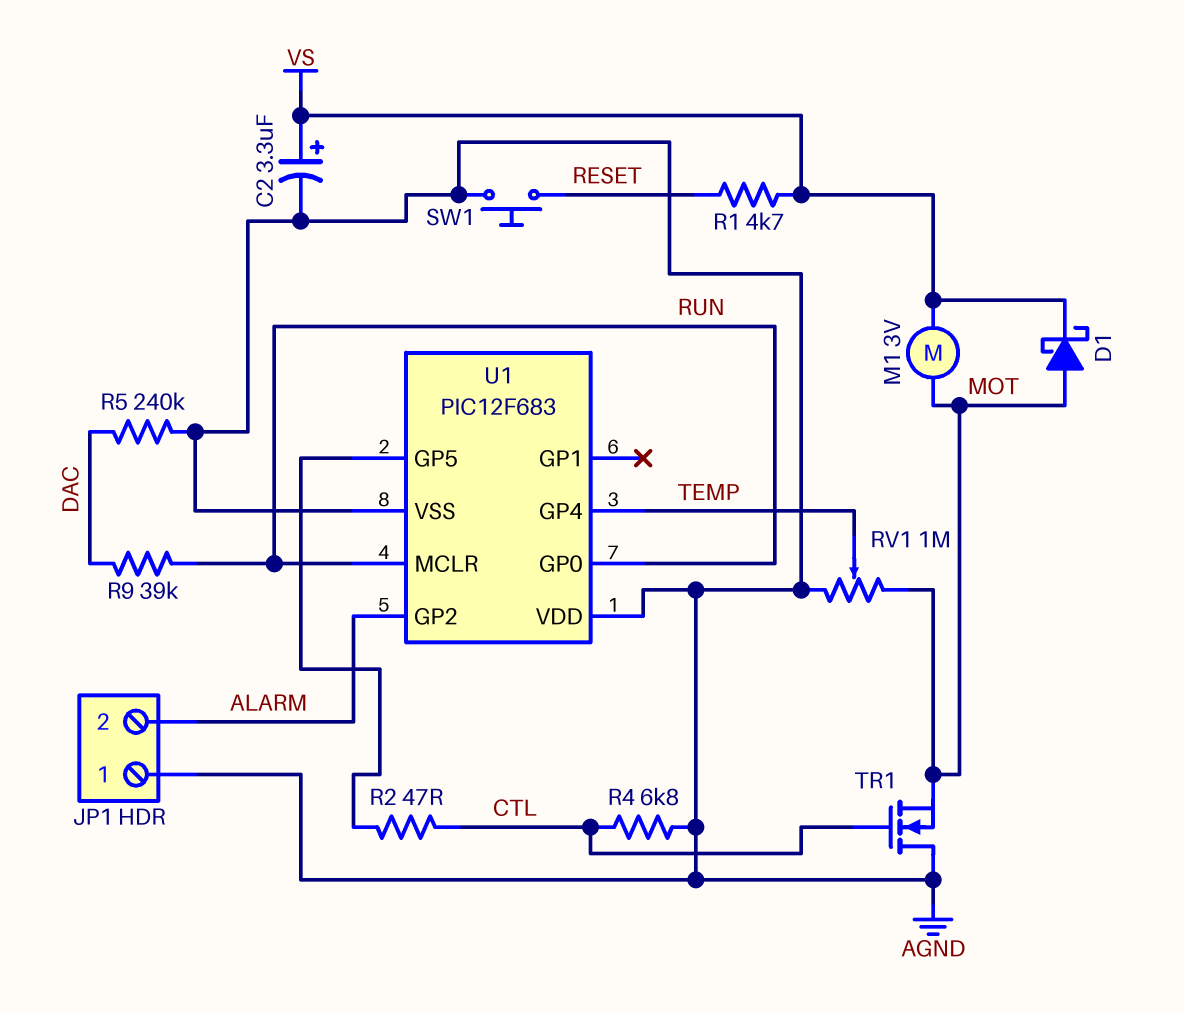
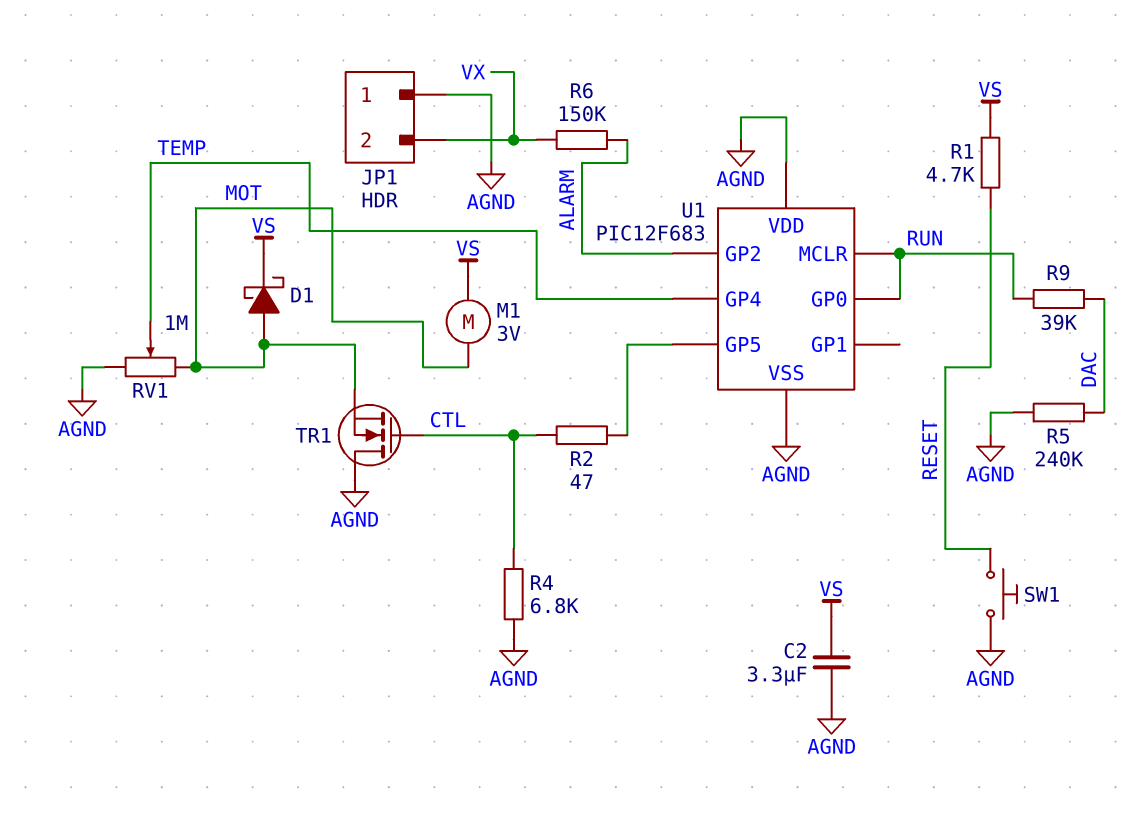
C2: 3.3uF (plus VS, minus AGND) -> 3.3uF (AGND, VS)
JP1 pin 2: ALARM -> VX
R6: none -> 150k (ALARM, VX)

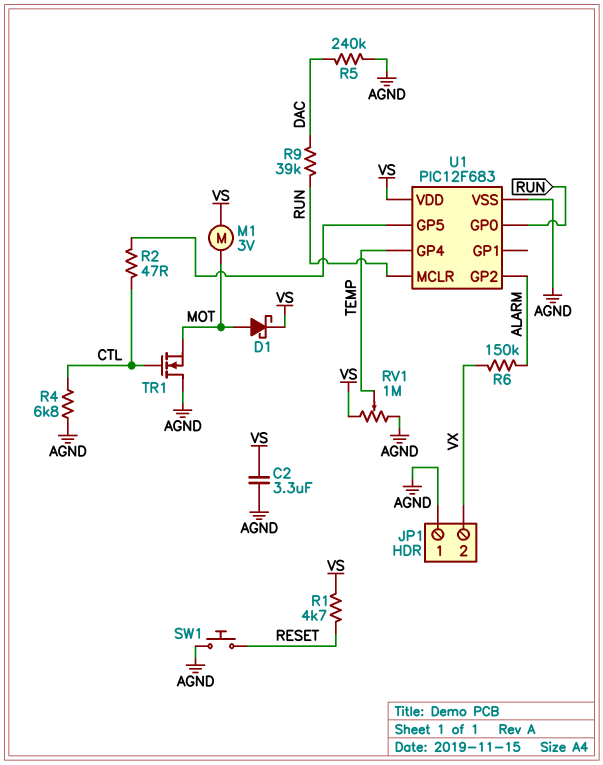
RV1: 1M (AGND, MOT, wiper TEMP) -> 1M (AGND, VS, wiper TEMP)
U1 pin VDD: AGND -> VS

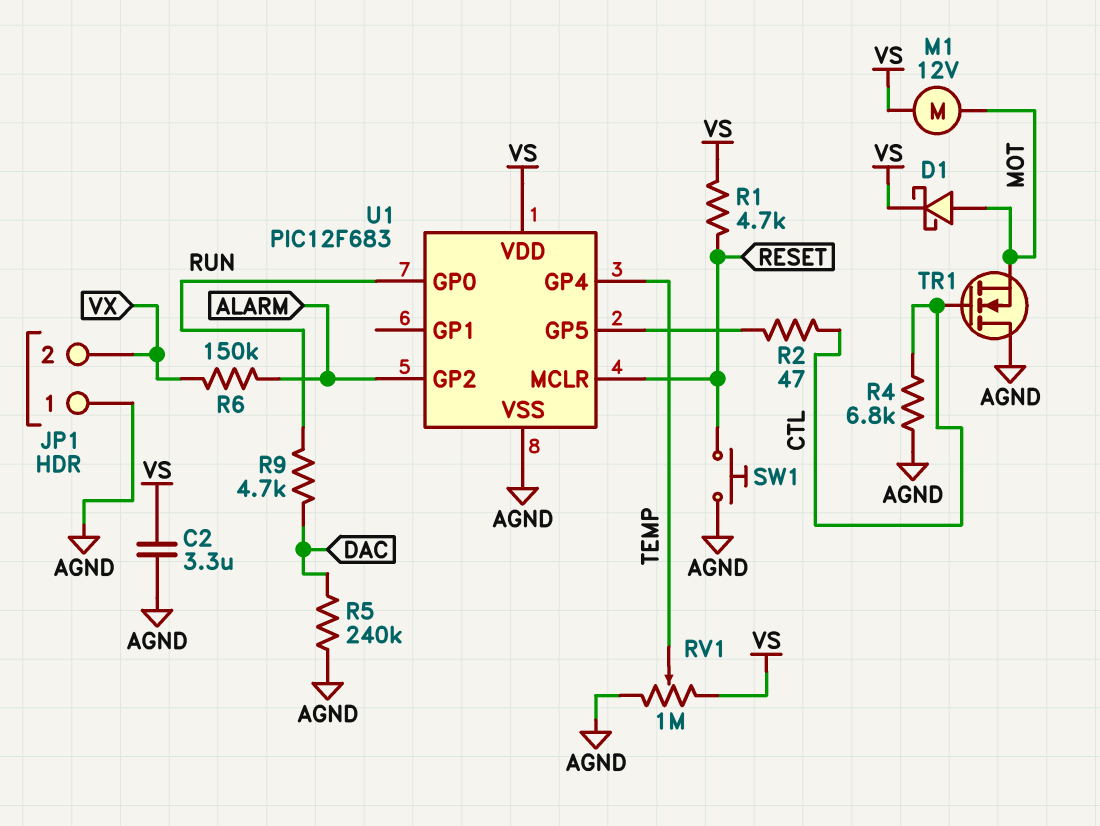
M1: motor 3V (MOT, VS) -> motor 12V (MOT, VS)
R9: 39k (DAC, RUN) -> 4.7k (DAC, RUN)
U1 pin MCLR: RUN -> RESET

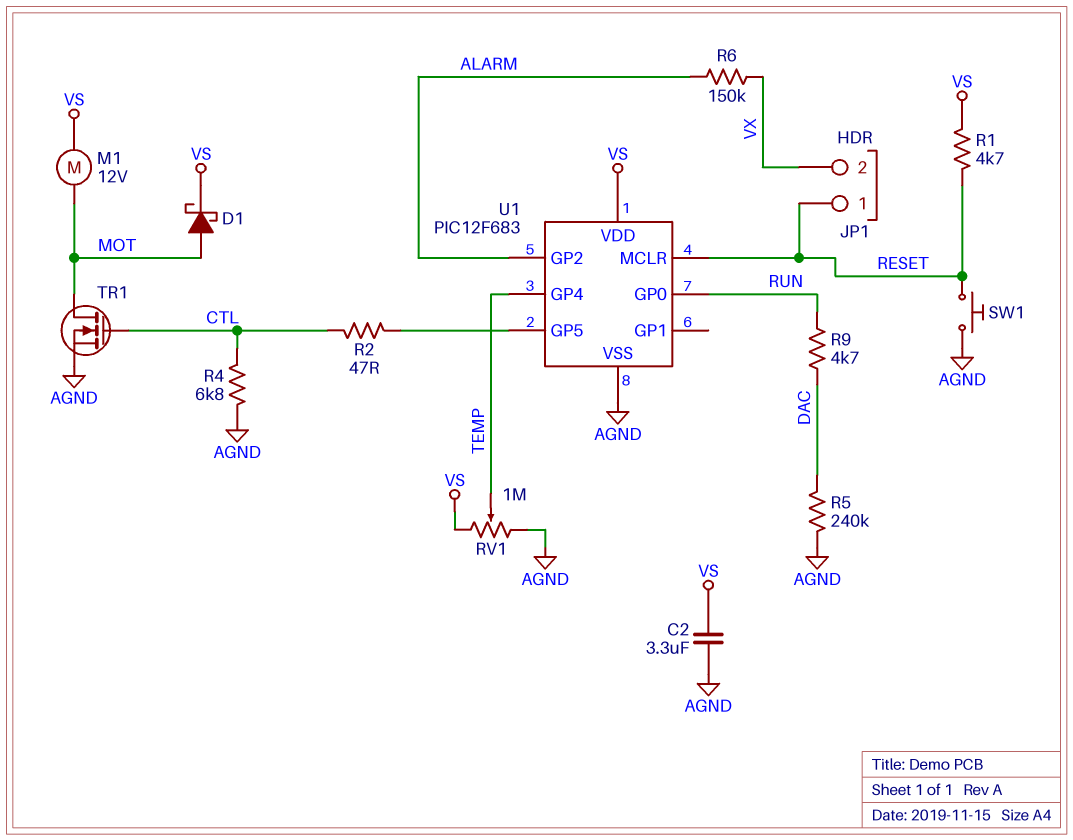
JP1 pin 1: AGND -> RESET
TR1: NMOS (G CTL, D AGND, S MOT) -> NMOS (G CTL, D MOT, S AGND)

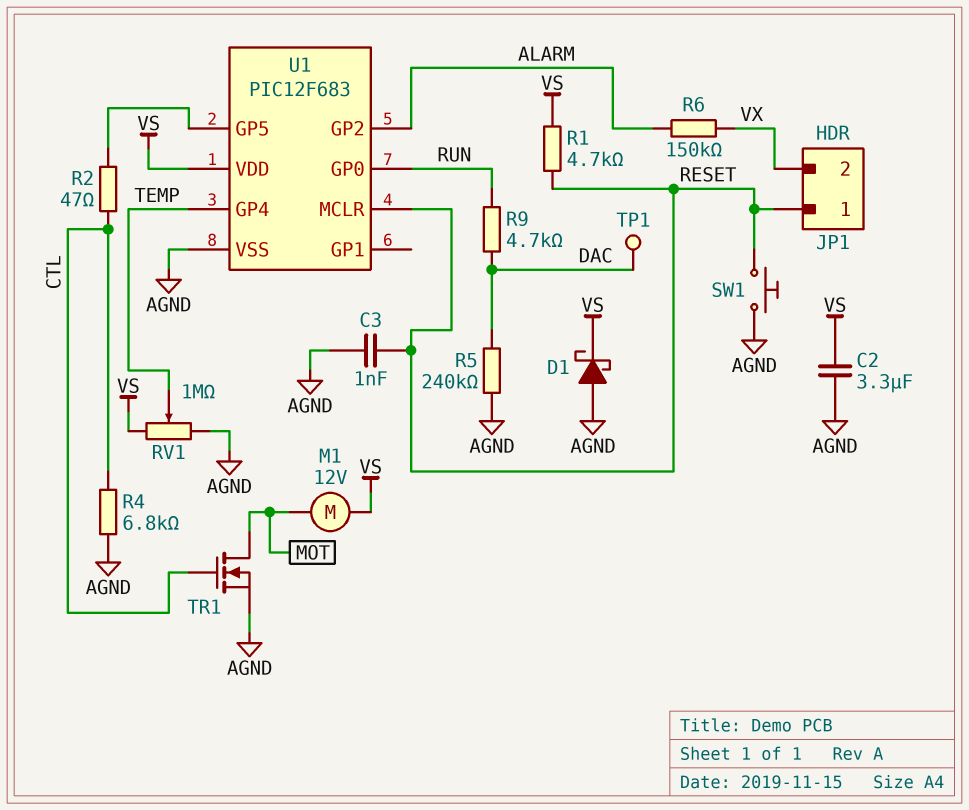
C3: none -> 1nF (AGND, RESET)
D1: schottky (A MOT, K VS) -> schottky (A AGND, K VS)
TP1: none -> test point (DAC)

